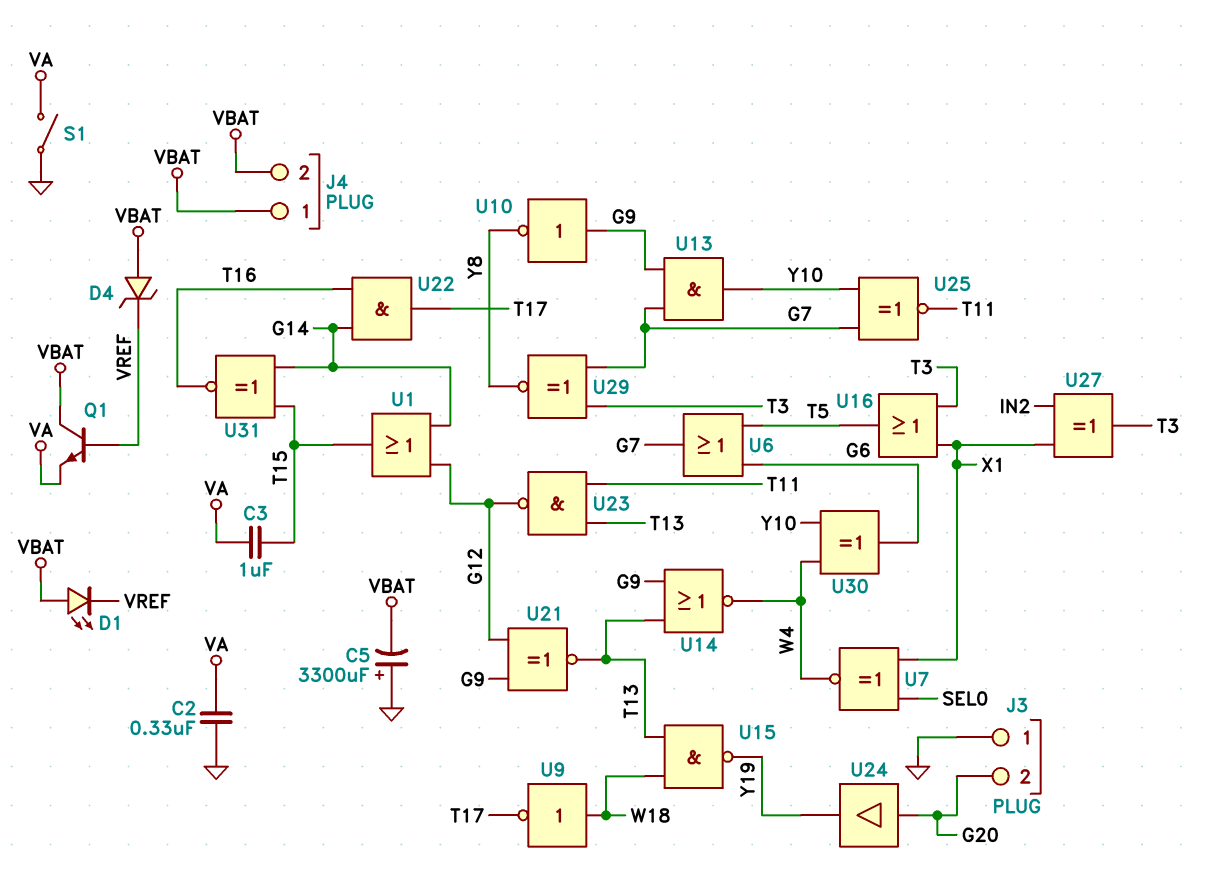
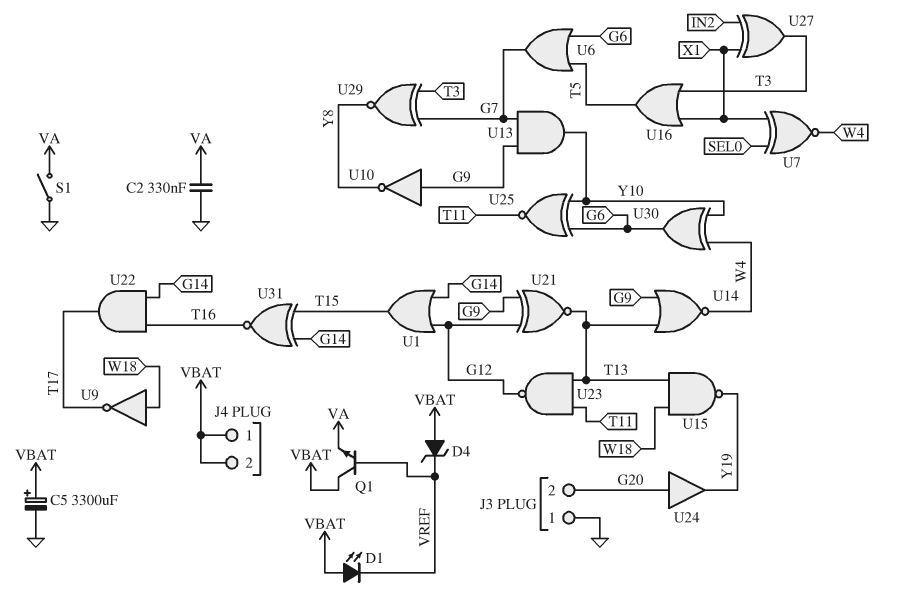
C3: 1uF (T15, VA) -> none
C5: 3300uF (plus GND, minus VBAT) -> 3300uF (plus VBAT, minus GND)
U25: XNOR (in G7, in Y10, out T11) -> XNOR (in G6, in Y10, out T11)

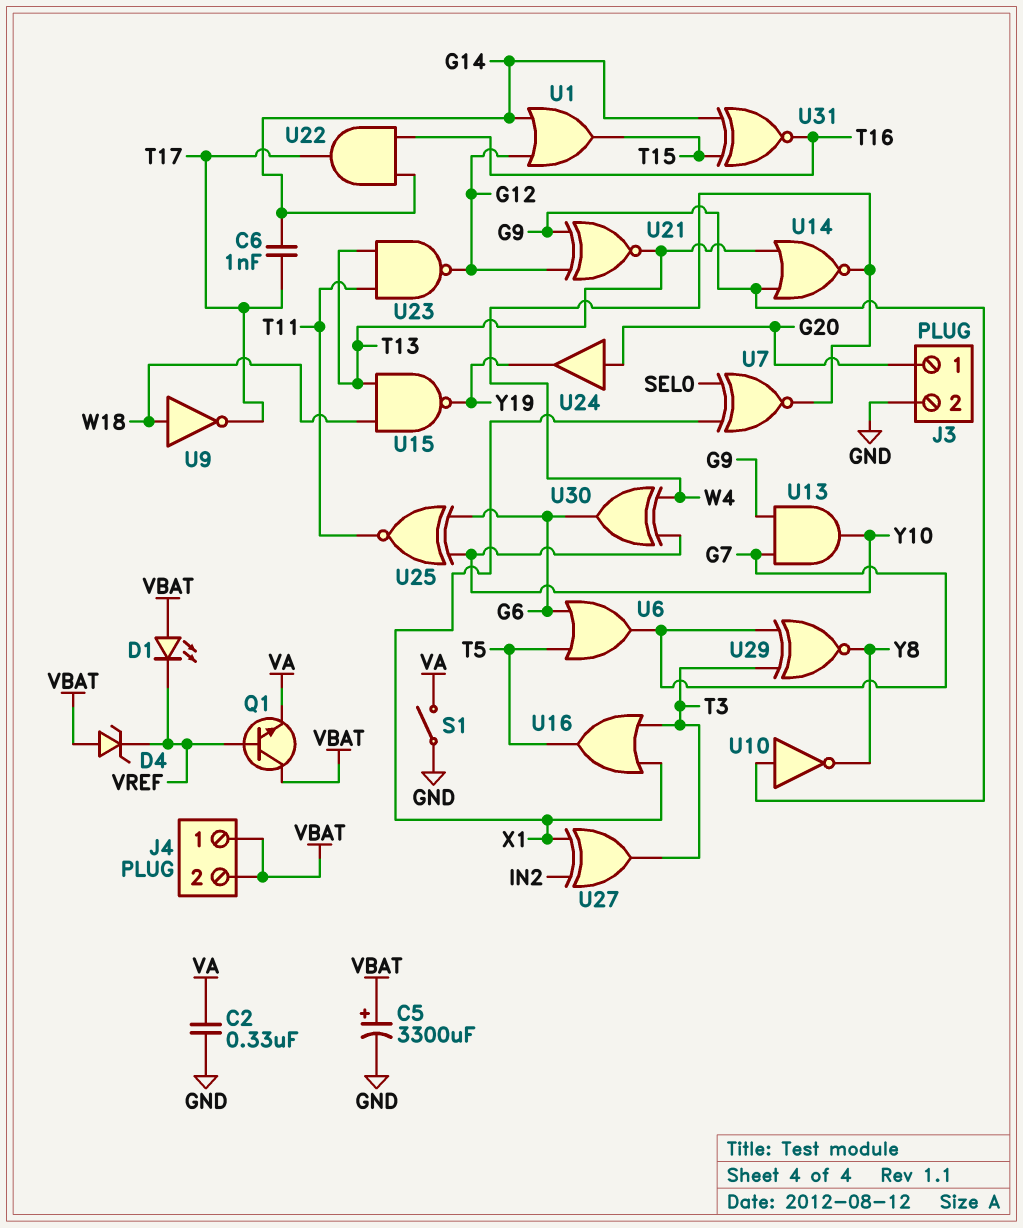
C6: none -> 1nF (G14, T17)
J3 pin 1: GND -> G20
J3 pin 2: G20 -> GND

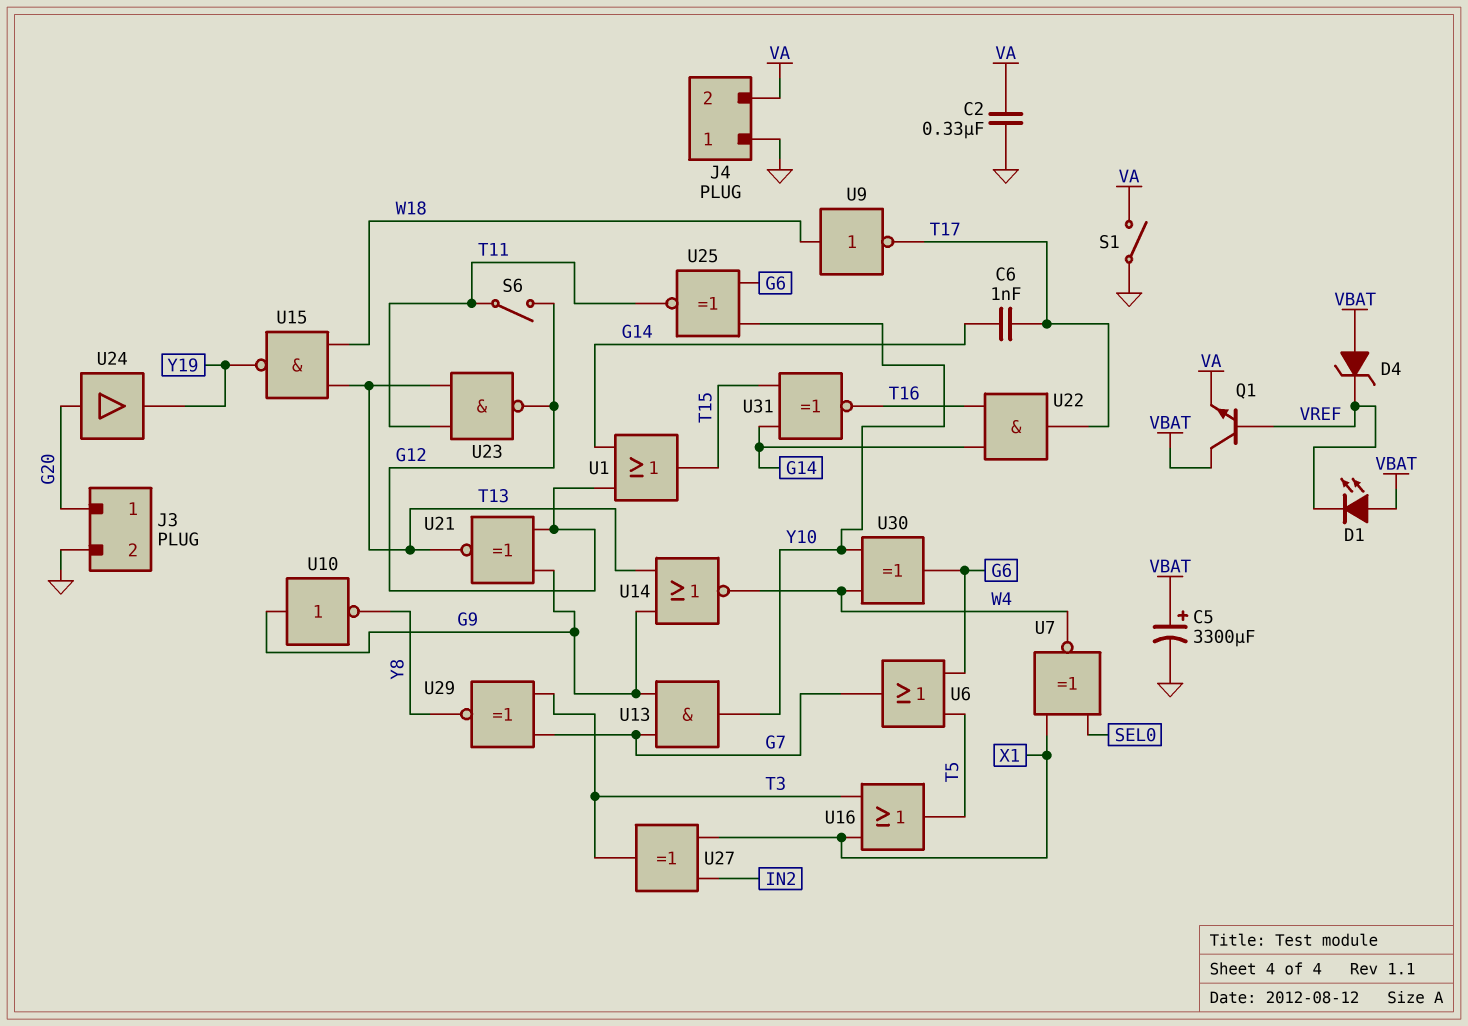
J4 pin 1: VBAT -> GND
J4 pin 2: VBAT -> VA
S6: none -> switch (G12, T11)

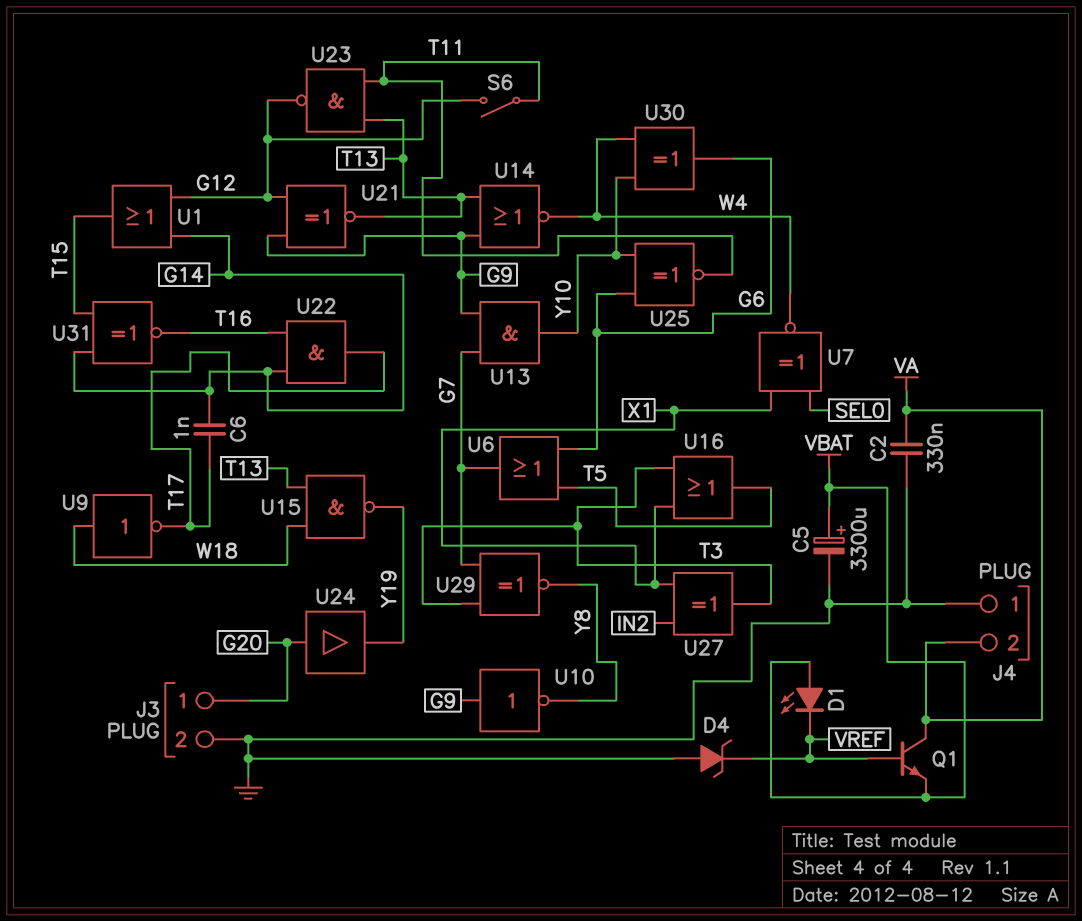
D4: zener (A VBAT, K VREF) -> zener (A GND, K VREF)
Q1: NPN (B VREF, C VBAT, E VA) -> NPN (B VREF, C VA, E VBAT)
S1: switch (GND, VA) -> none

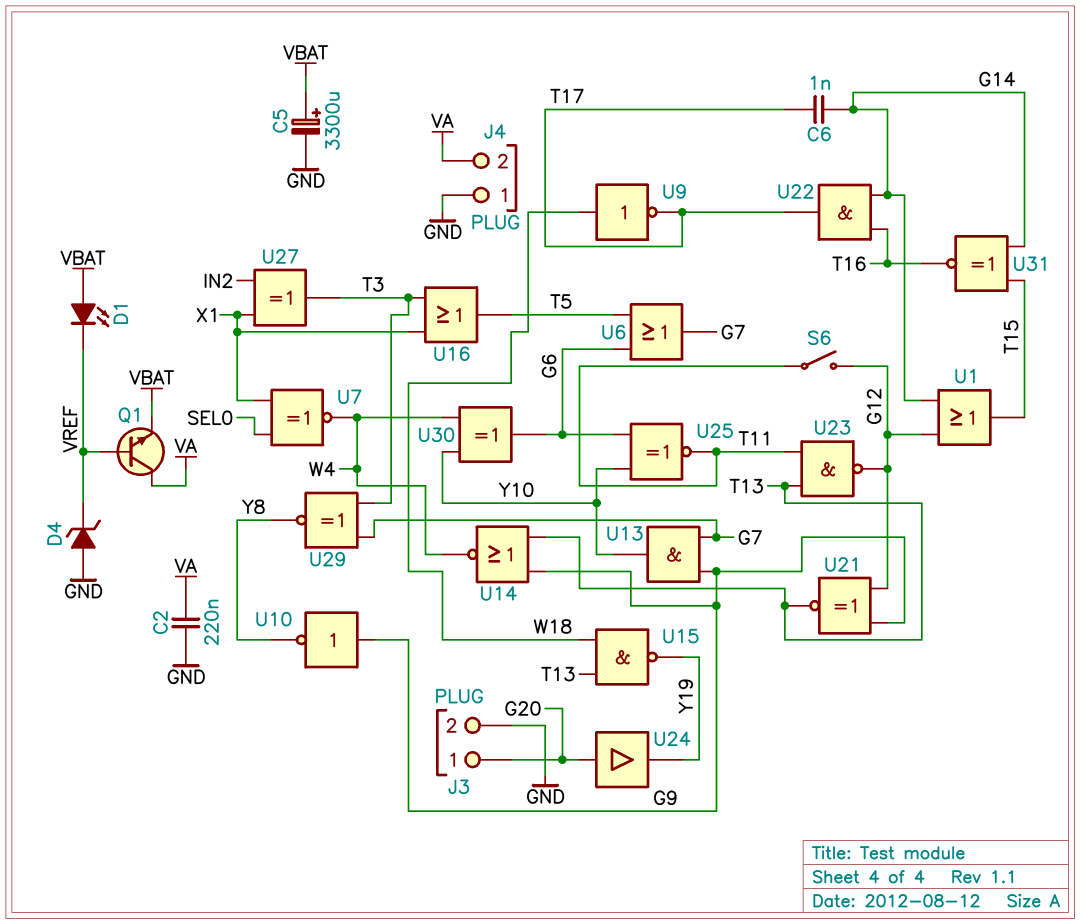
C2: 330nF (GND, VA) -> 220nF (GND, VA)

